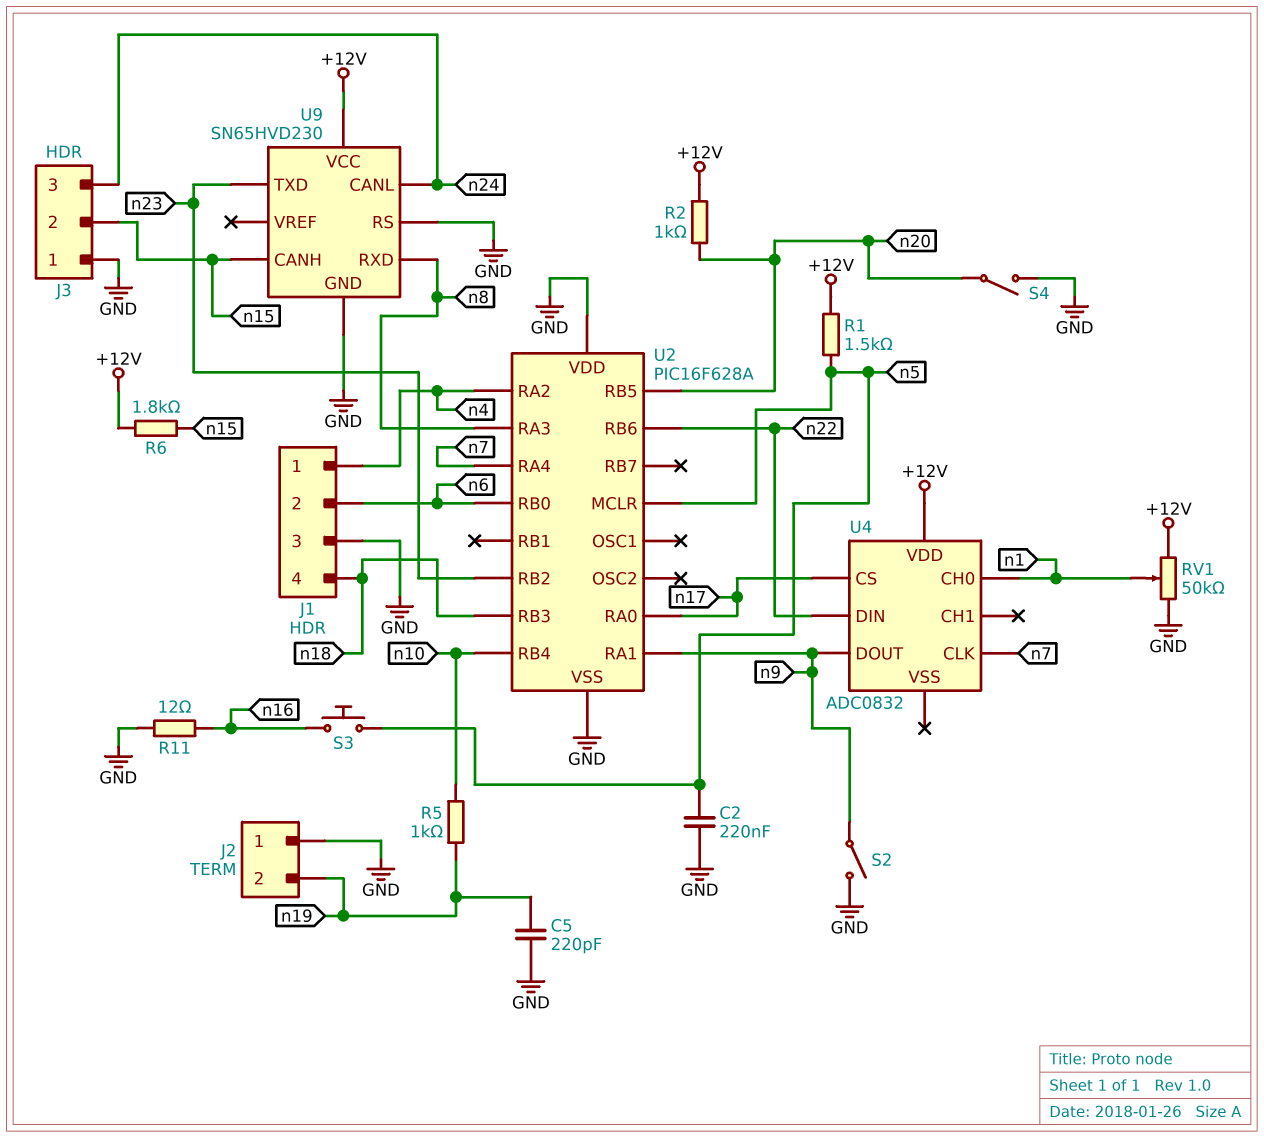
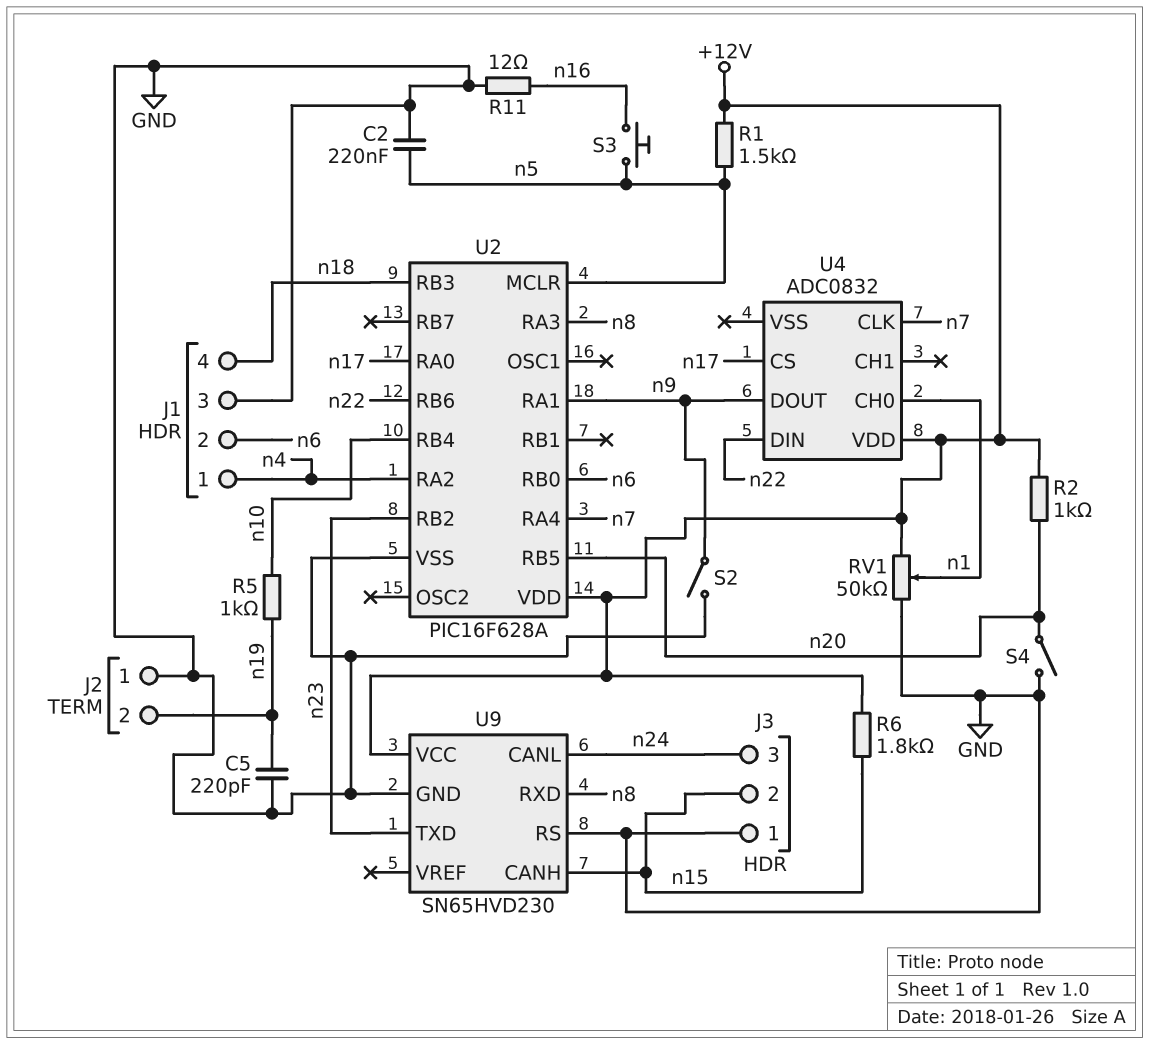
U2 pin VDD: GND -> +12V

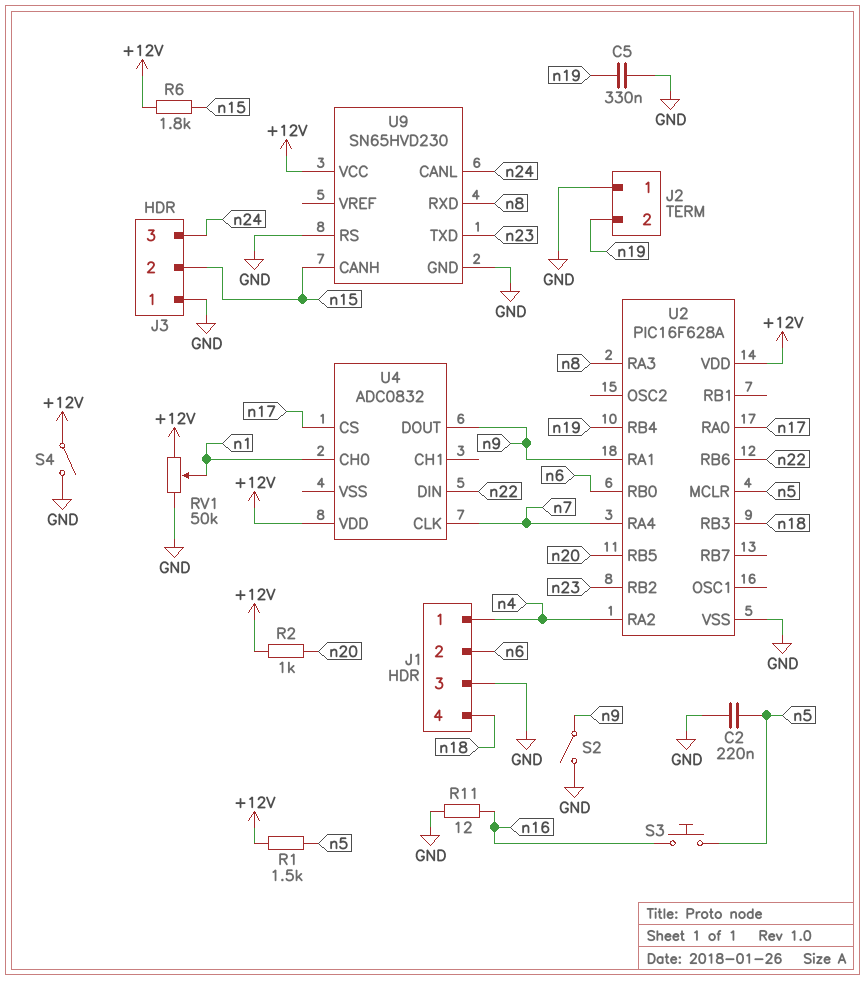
C5: 220pF (GND, n19) -> 330nF (GND, n19)
R5: 1k (n10, n19) -> none
S4: switch (GND, n20) -> switch (+12V, GND)
U2 pin RB4: n10 -> n19

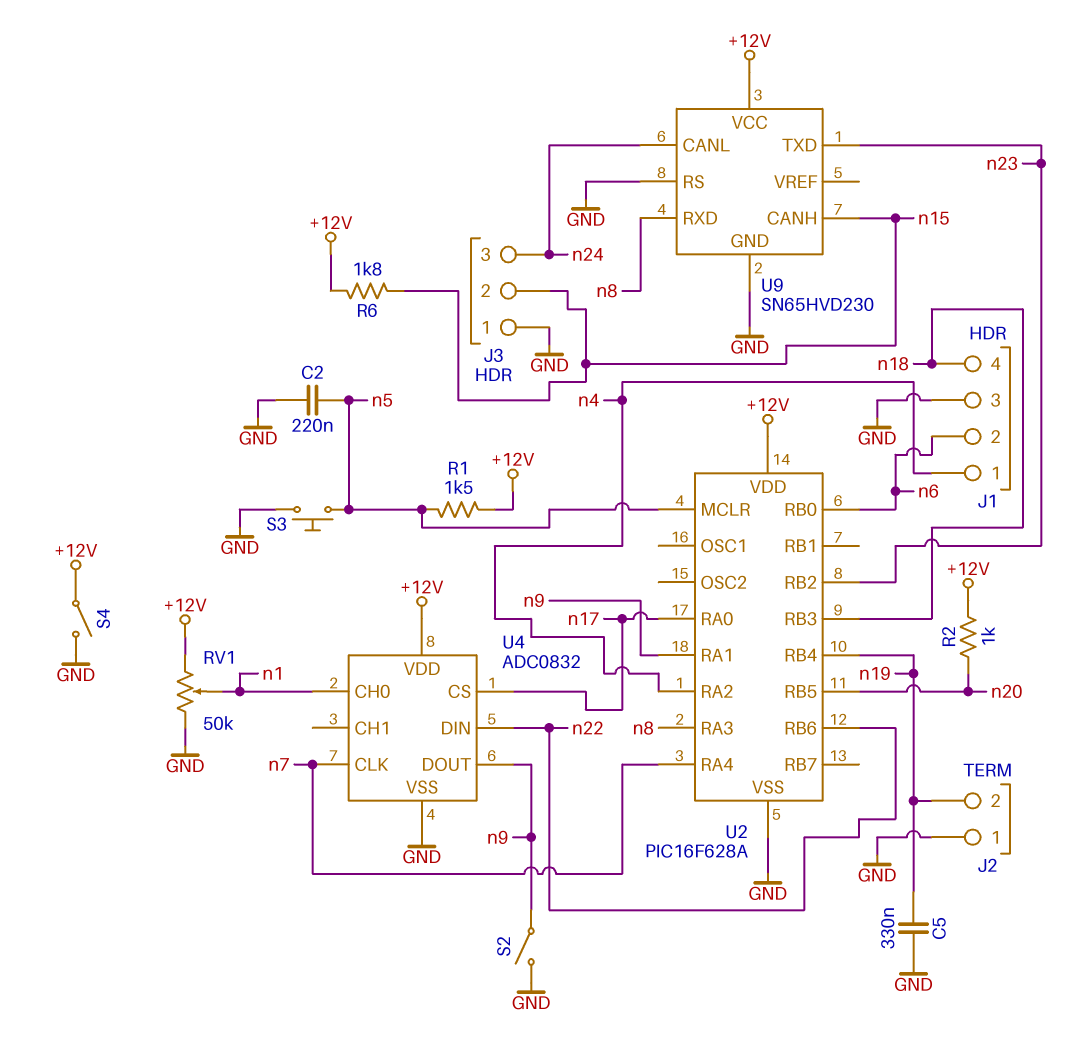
R11: 12 (GND, n16) -> none
S3: button (n5, n16) -> button (GND, n5)
U4 pin VSS: none -> GND

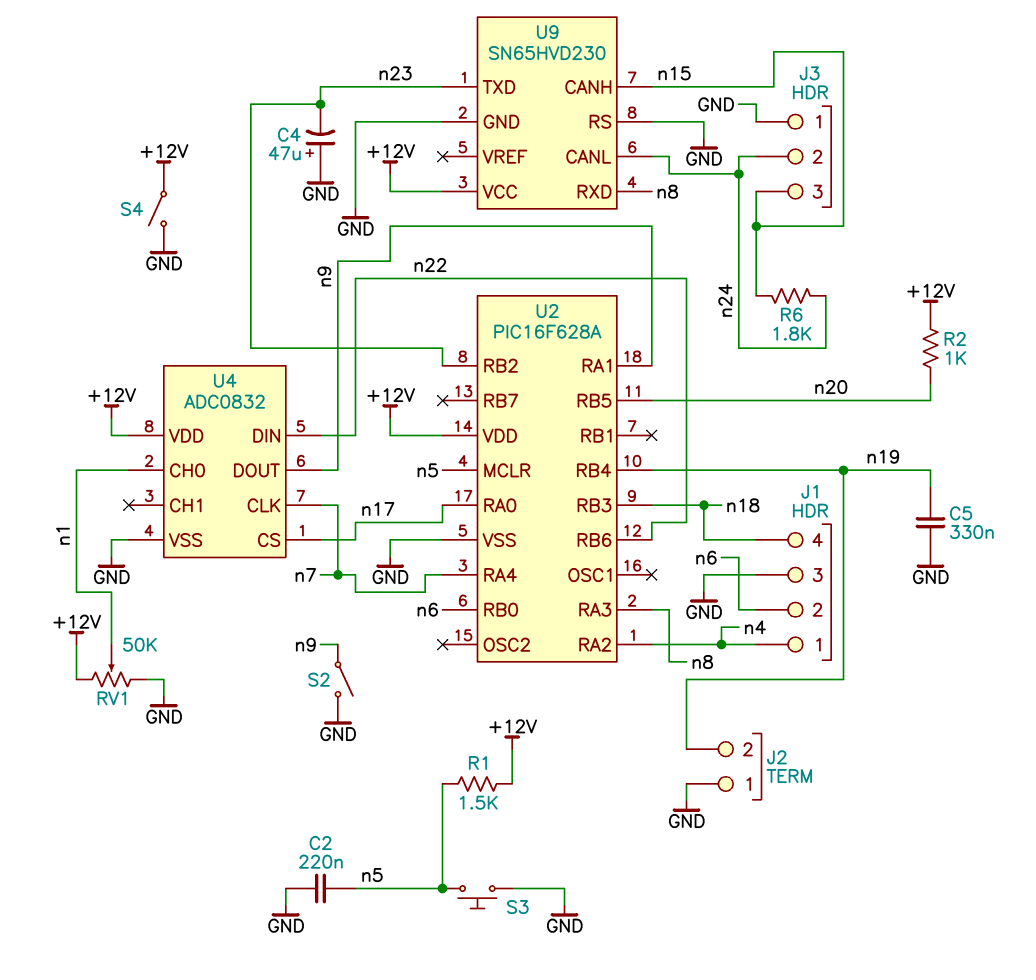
C4: none -> 47uF (plus GND, minus n23)
J3 pin 2: n15 -> n24
J3 pin 3: n24 -> n15
R6: 1.8k (+12V, n15) -> 1.8k (n15, n24)

